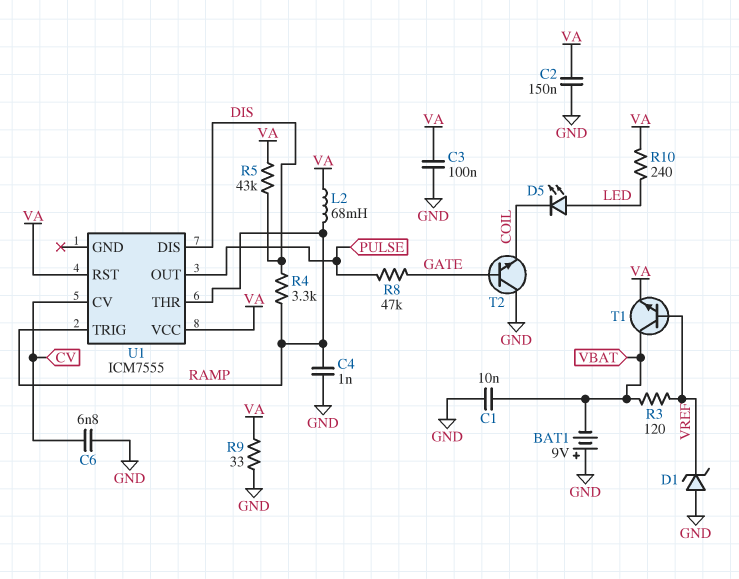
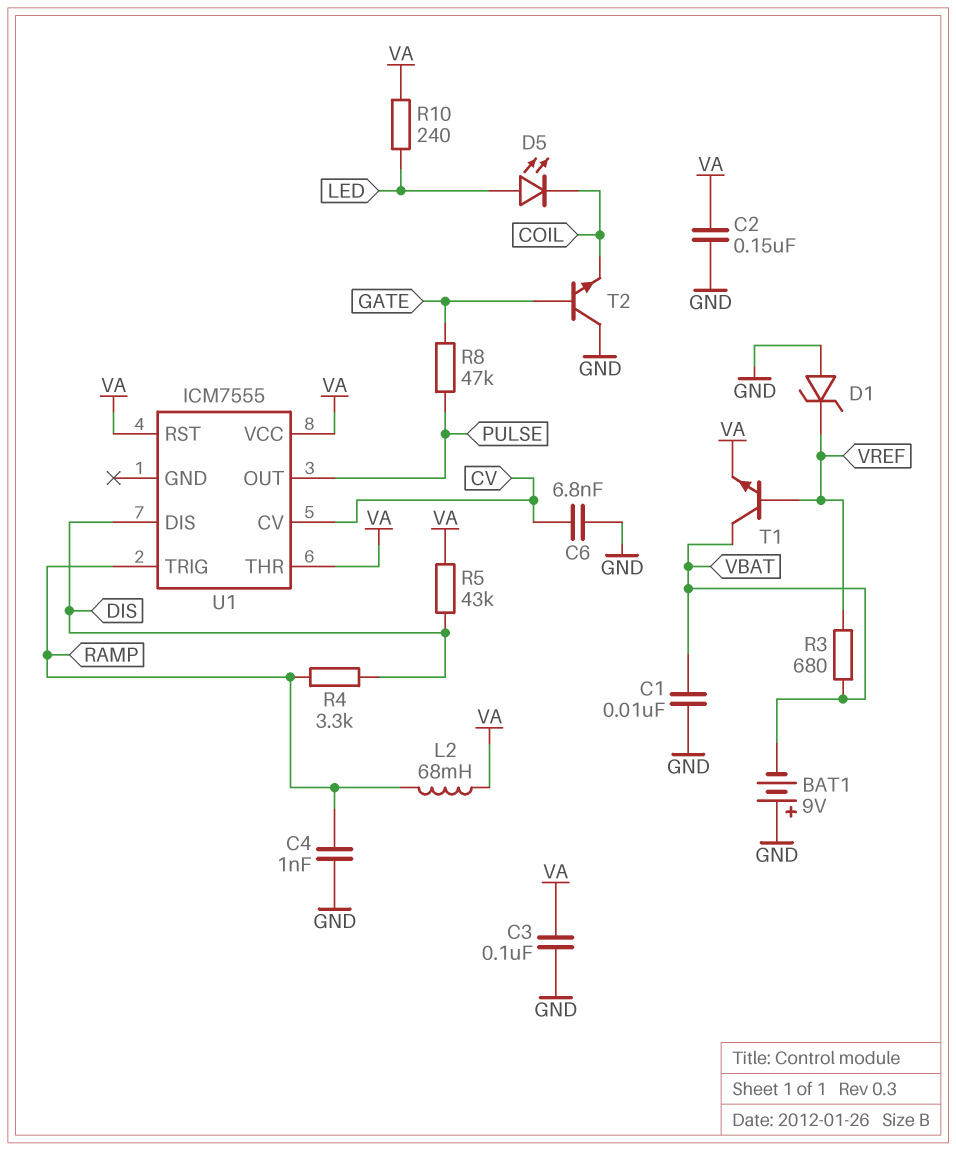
R3: 120 (VBAT, VREF) -> 680 (VBAT, VREF)
R9: 33 (GND, VA) -> none
U1 pin THR: RAMP -> VA

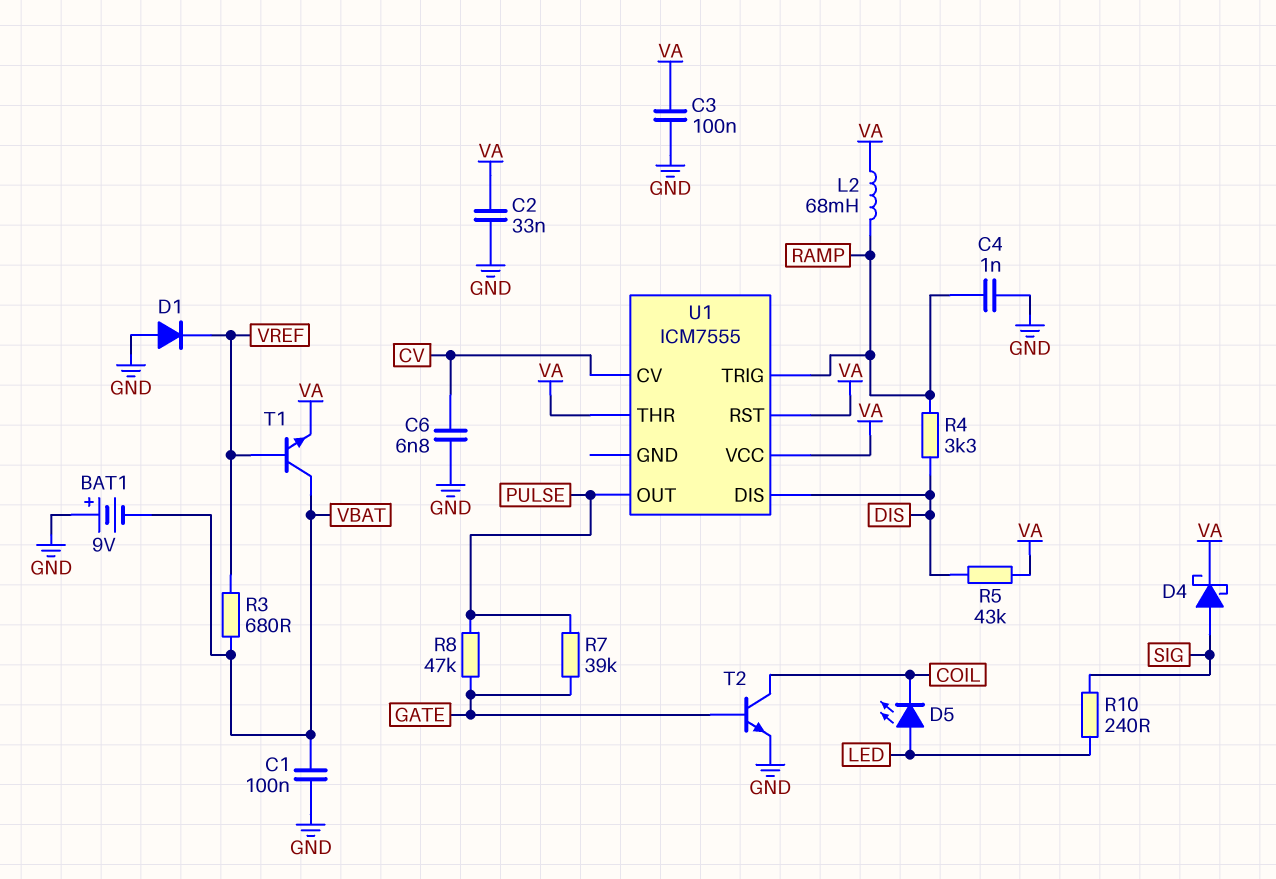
C1: 10nF (GND, VBAT) -> 100nF (GND, VBAT)
C2: 150nF (GND, VA) -> 33nF (GND, VA)
D1: zener (A GND, K VREF) -> diode (A GND, K VREF)
D4: none -> schottky (A SIG, K VA)
R7: none -> 39k (GATE, PULSE)
R10: 240 (LED, VA) -> 240 (LED, SIG)
T2: NPN (B GATE, C GND, E COIL) -> NPN (B GATE, C COIL, E GND)

